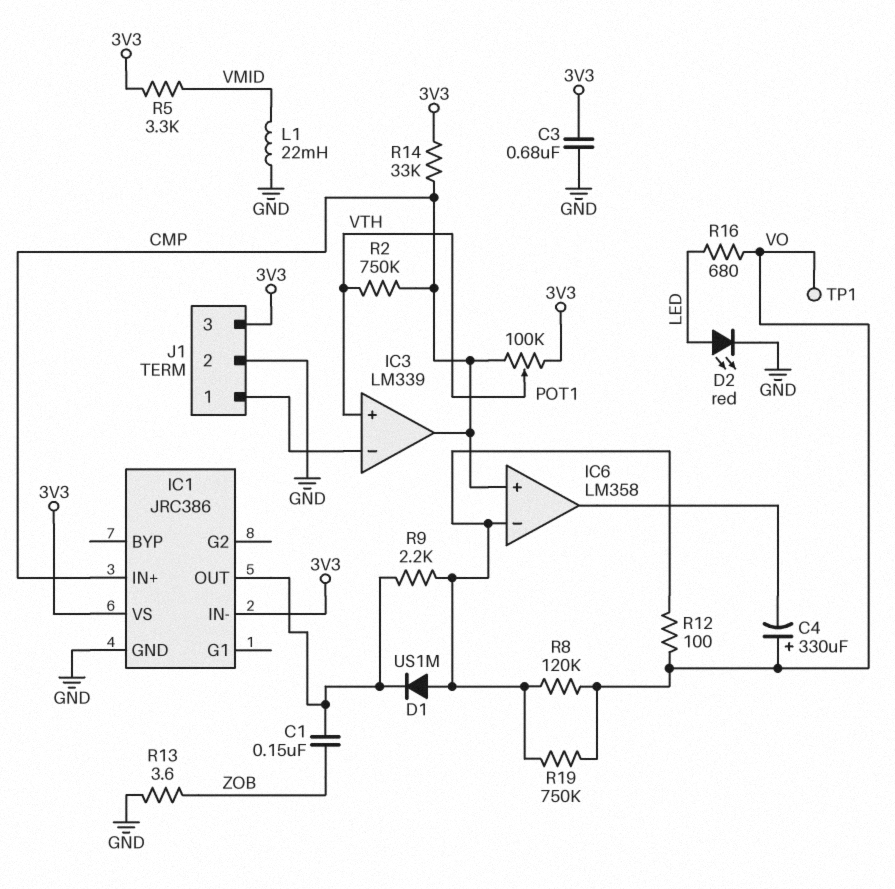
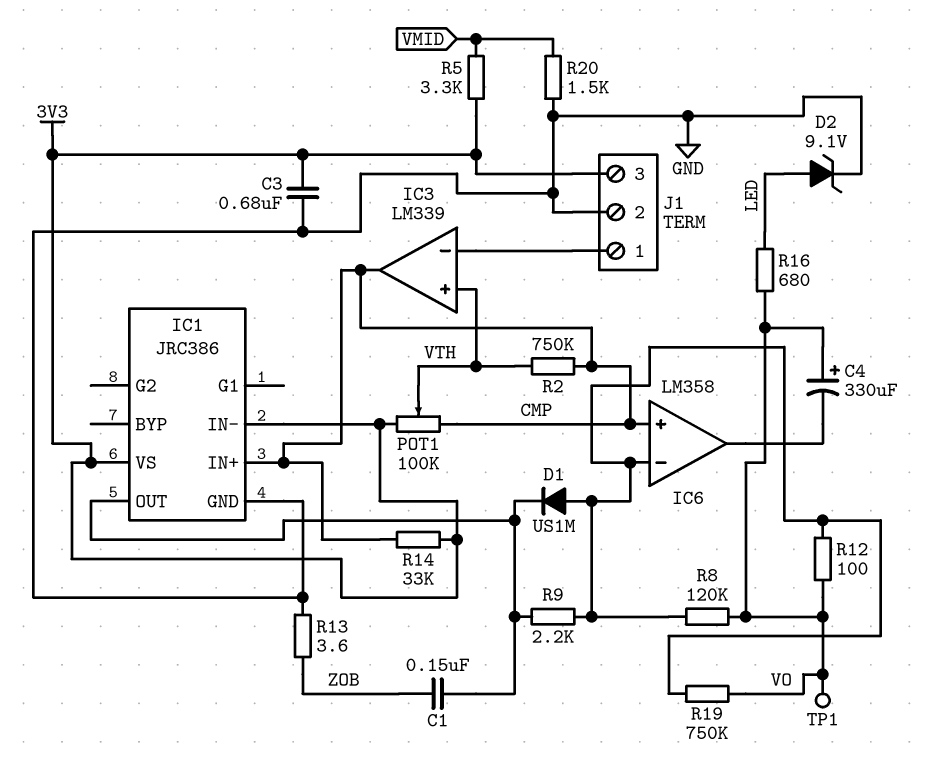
D2: LED red (A LED, K GND) -> zener 9.1V (A LED, K GND)
L1: 22mH (GND, VMID) -> none
R20: none -> 1.5k (GND, VMID)

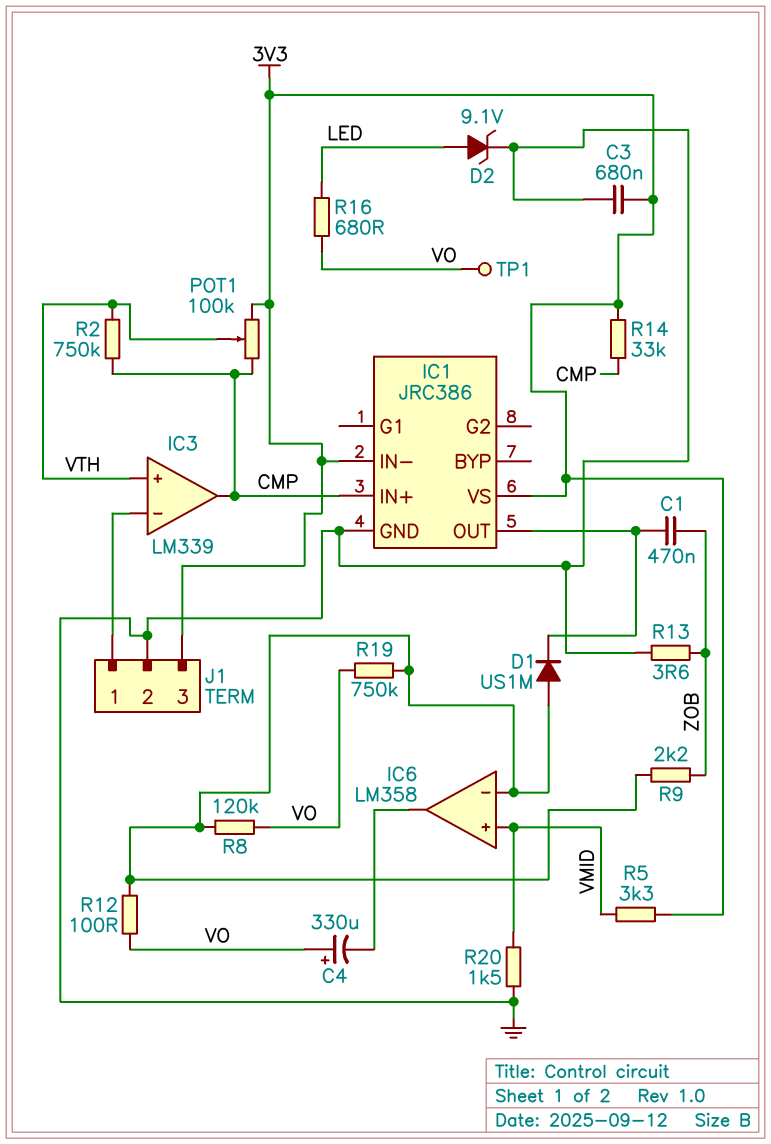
C1: 150nF (IC1/OUT, ZOB) -> 470nF (IC1/OUT, ZOB)
IC6 pin in+: CMP -> VMID
R9: 2.2k (IC1/OUT, IC6/in-) -> 2.2k (IC6/in-, ZOB)

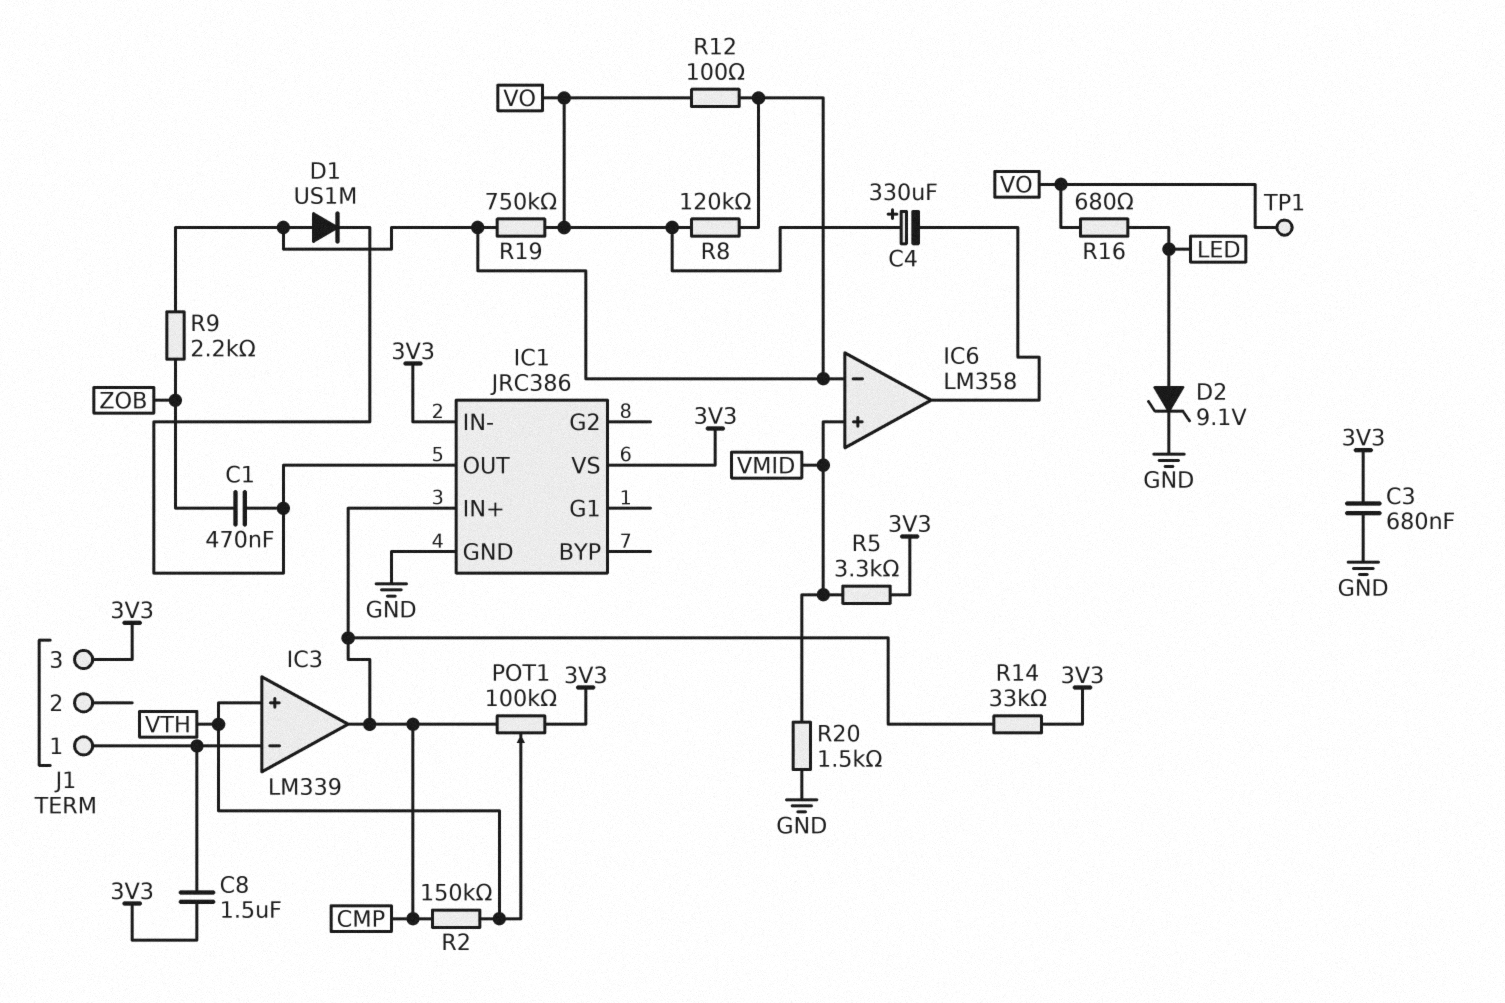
C8: none -> 1.5uF (3V3, IC3/in-)
J1 pin 2: GND -> none
R2: 750k (CMP, VTH) -> 150k (CMP, VTH)
R13: 3.6 (GND, ZOB) -> none

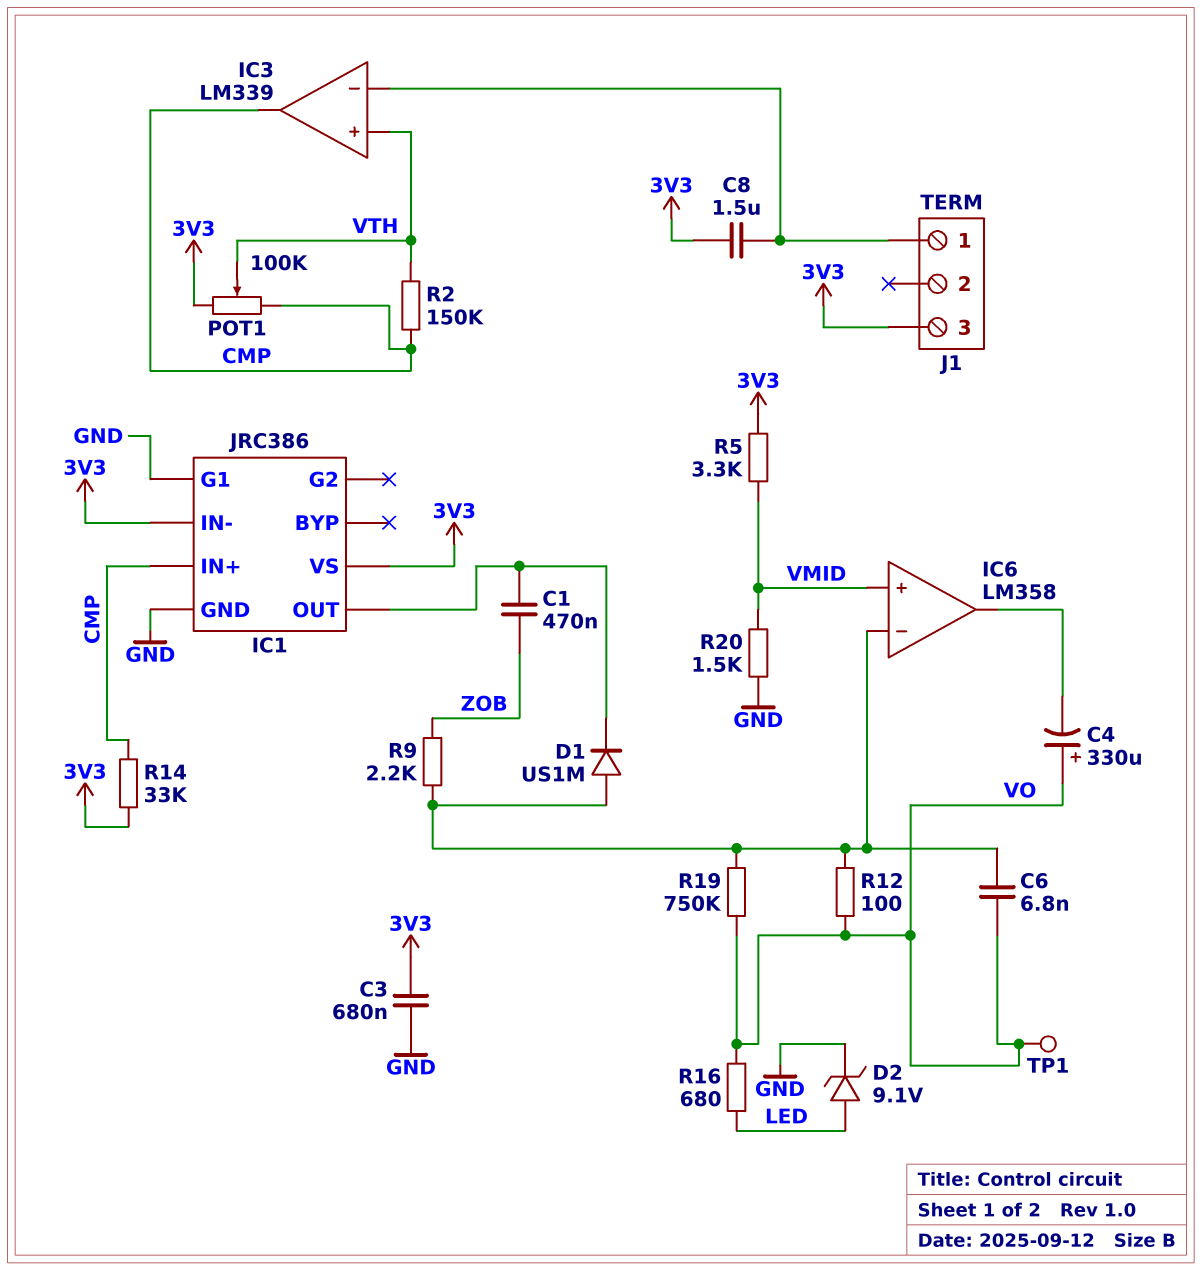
C6: none -> 6.8nF (IC6/in-, VO)
IC1 pin G1: none -> GND
R8: 120k (IC6/in-, VO) -> none

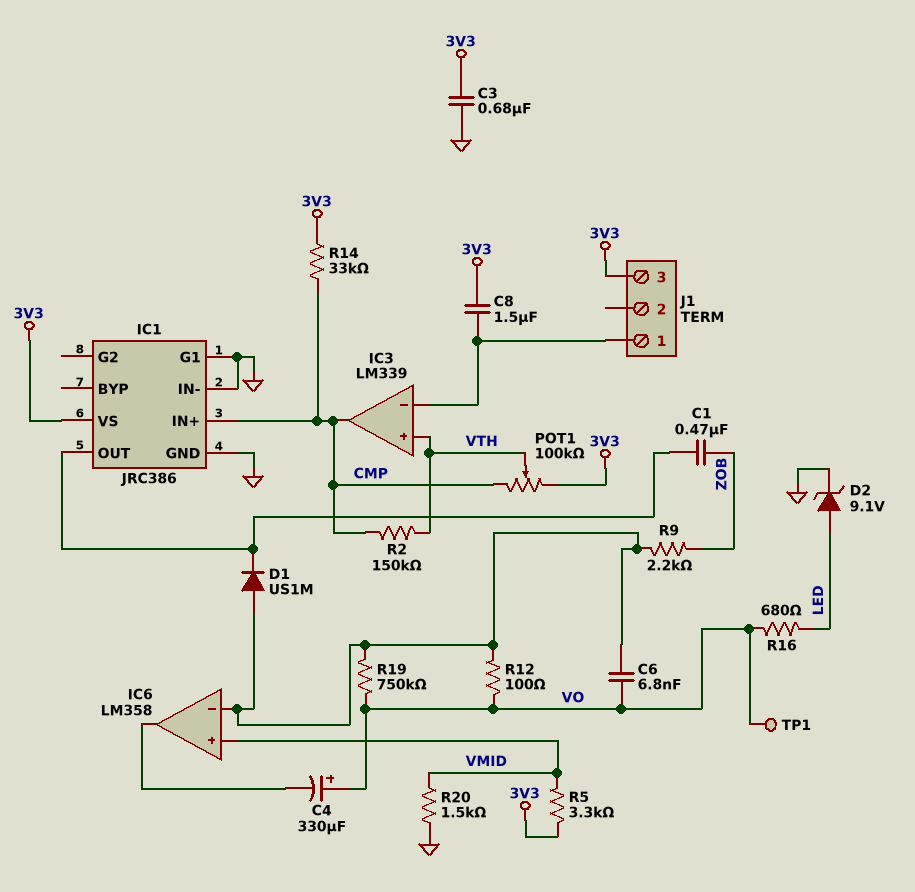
IC1 pin IN-: 3V3 -> GND

